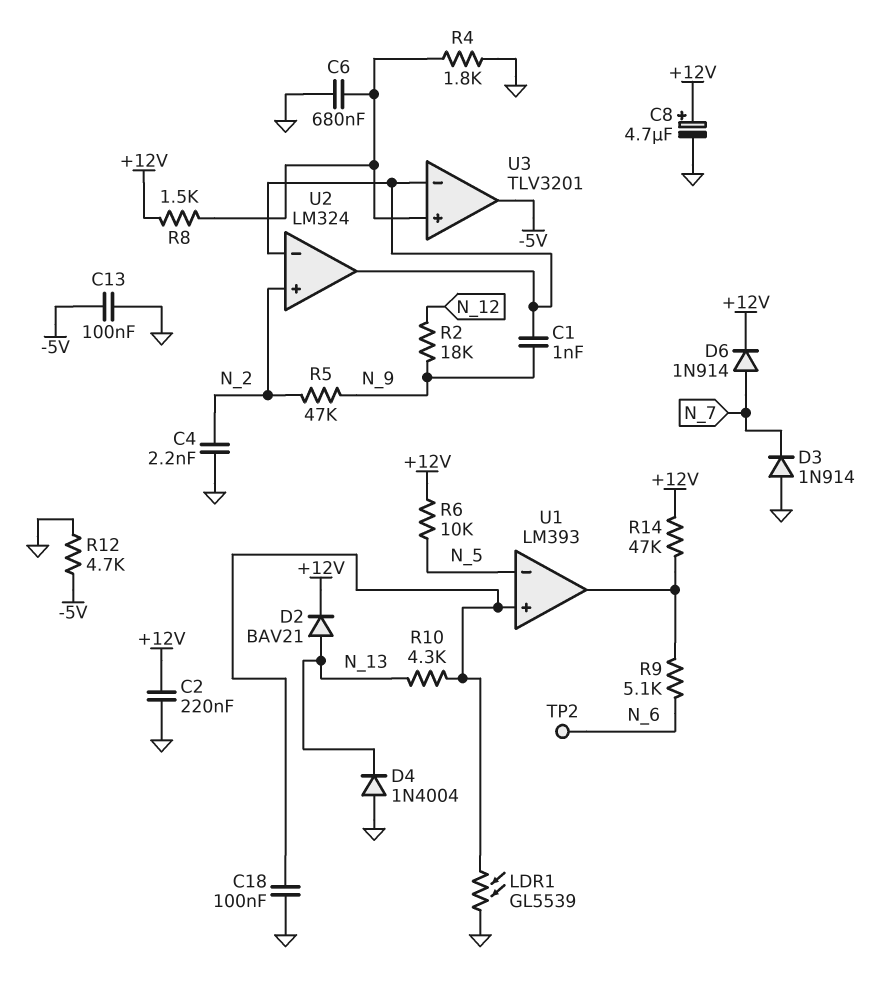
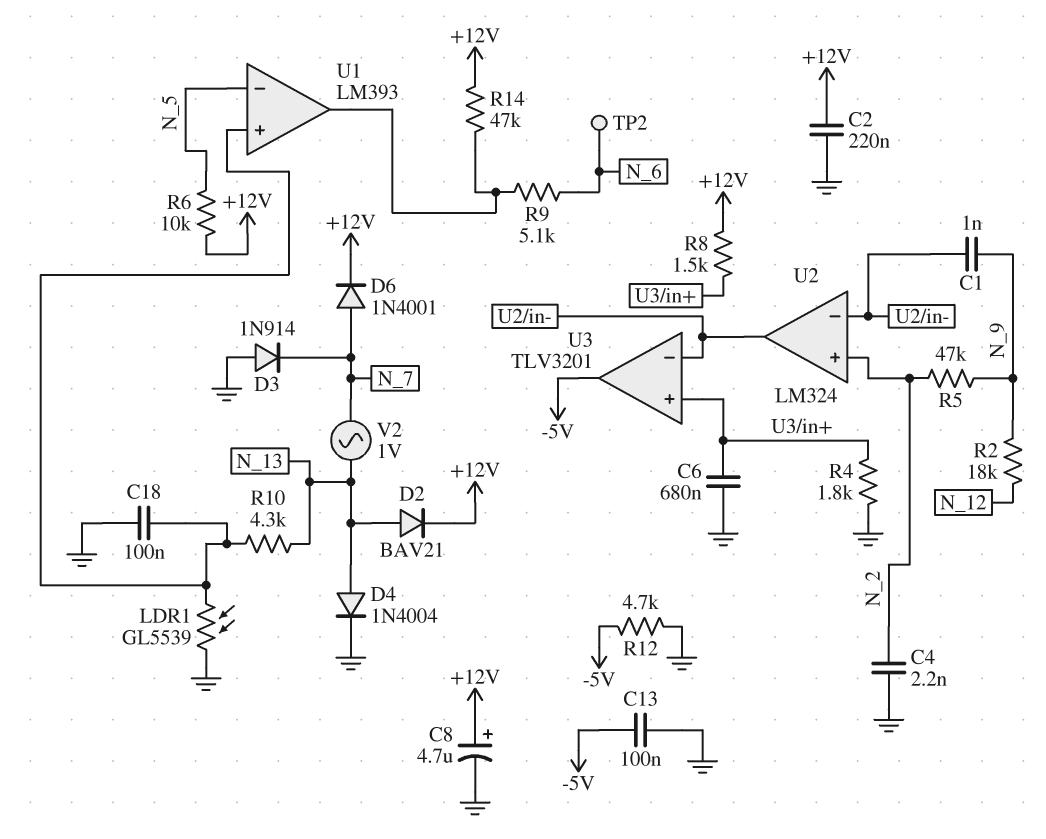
D4: diode 1N4004 (A GND, K N_13) -> diode 1N4004 (A N_13, K GND)
D6: diode 1N914 (A N_7, K +12V) -> diode 1N4001 (A N_7, K +12V)
V2: none -> AC 1V (N_7, N_13)

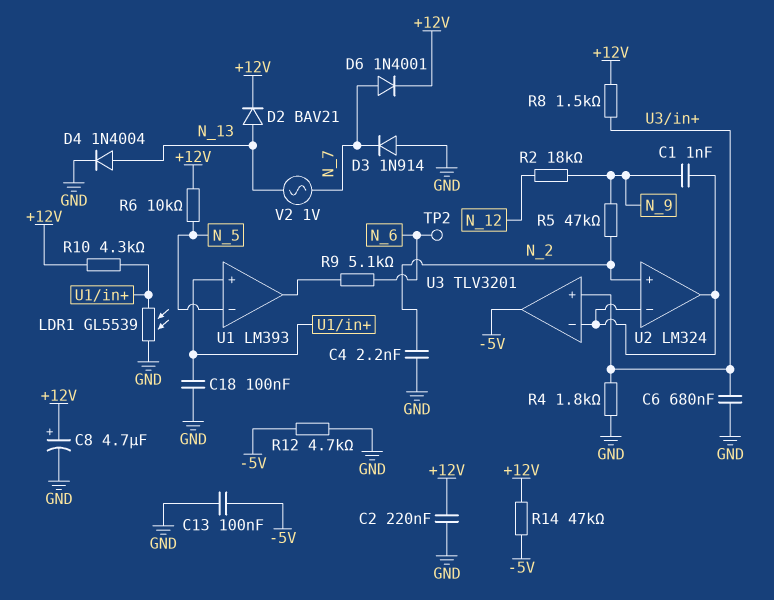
R10: 4.3k (N_13, U1/in+) -> 4.3k (+12V, U1/in+)
R14: 47k (+12V, U1/out) -> 47k (+12V, -5V)

